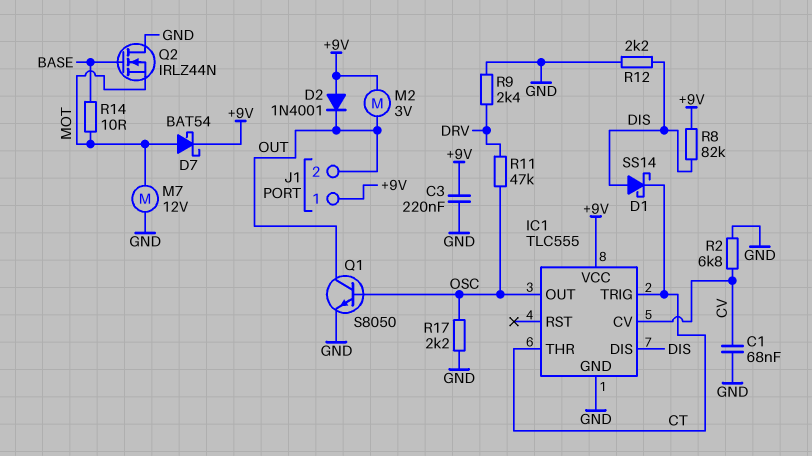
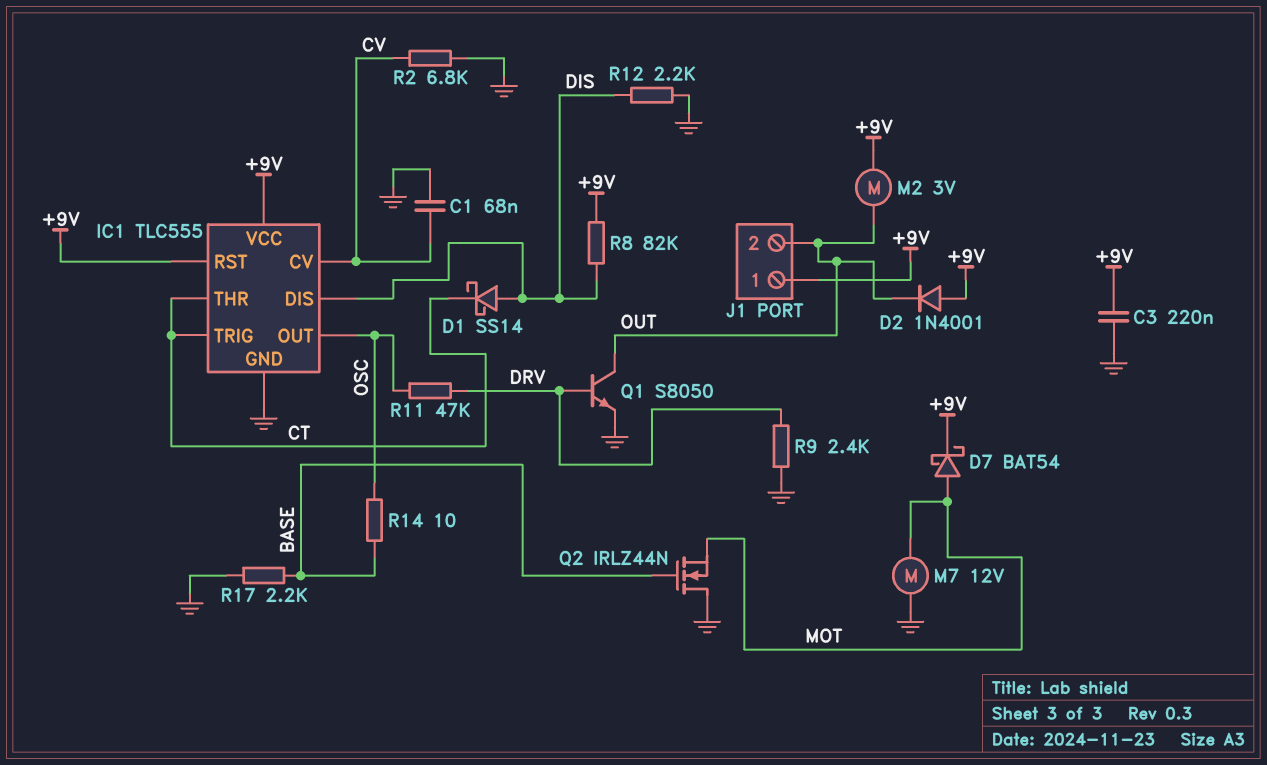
IC1 pin RST: none -> +9V
Q1: NPN S8050 (B OSC, C OUT, E GND) -> NPN S8050 (B DRV, C OUT, E GND)
R14: 10 (BASE, MOT) -> 10 (BASE, OSC)
R17: 2.2k (GND, OSC) -> 2.2k (BASE, GND)

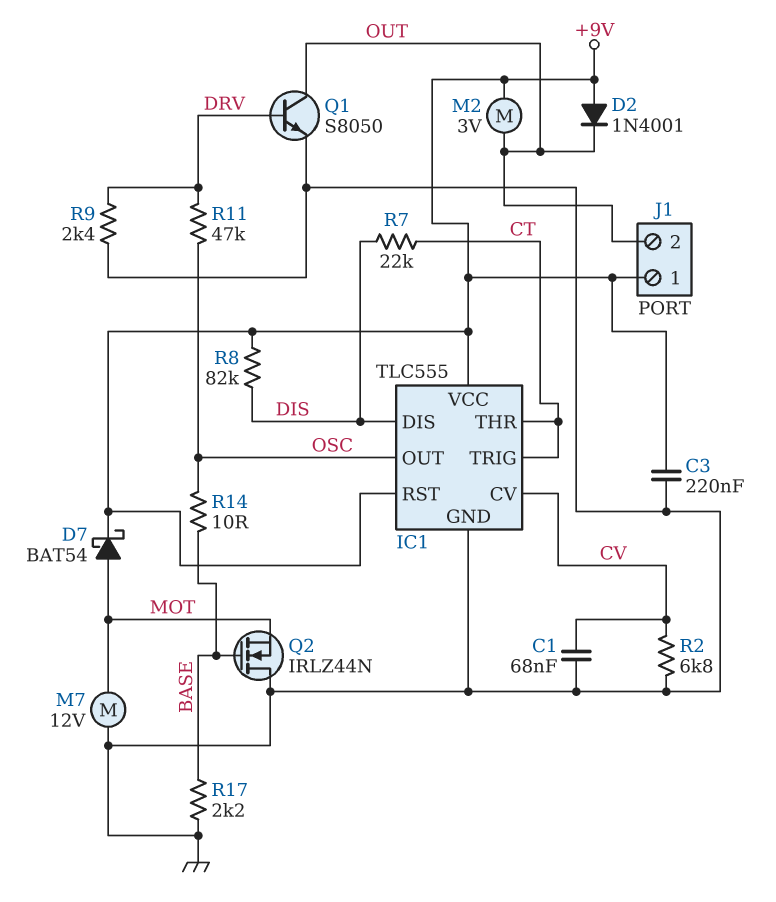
D1: schottky SS14 (A DIS, K CT) -> none
R7: none -> 22k (CT, DIS)
R12: 2.2k (DIS, GND) -> none

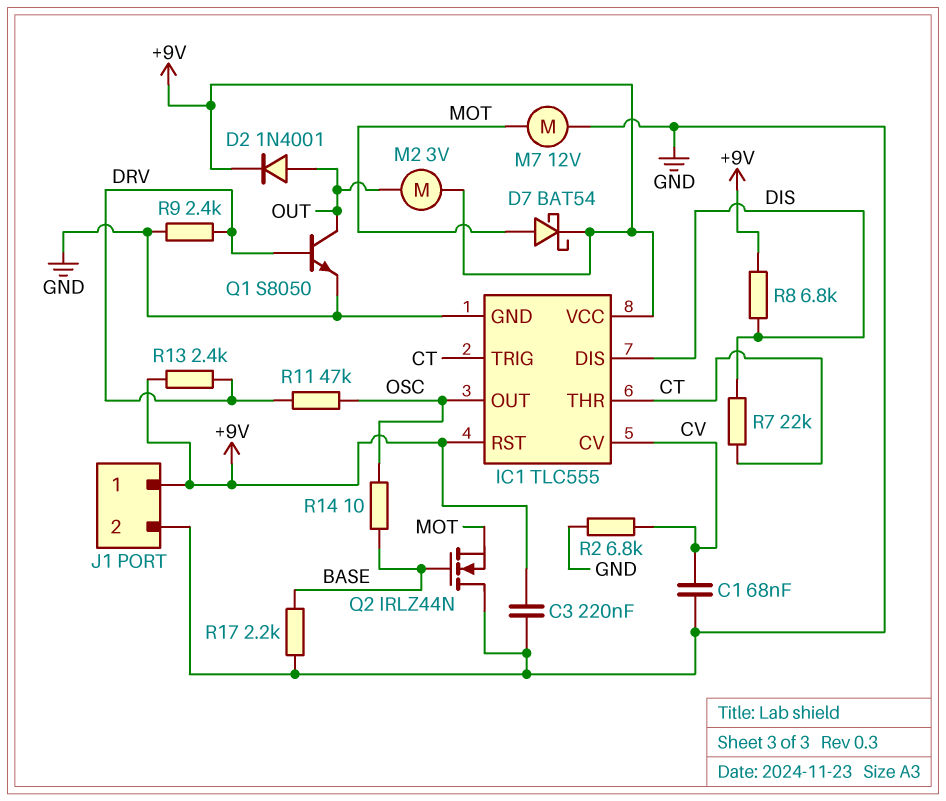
D2: diode 1N4001 (A +9V, K OUT) -> diode 1N4001 (A OUT, K +9V)
J1 pin 2: OUT -> GND
R8: 82k (+9V, DIS) -> 6.8k (+9V, DIS)
R13: none -> 2.4k (+9V, DRV)

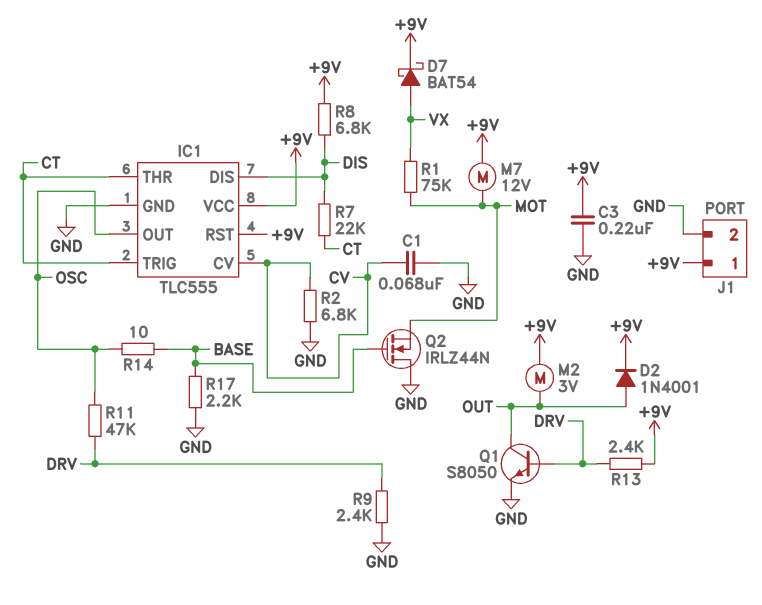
D7: schottky BAT54 (A MOT, K +9V) -> schottky BAT54 (A VX, K +9V)
M7: motor 12V (GND, MOT) -> motor 12V (+9V, MOT)
R1: none -> 75k (MOT, VX)

